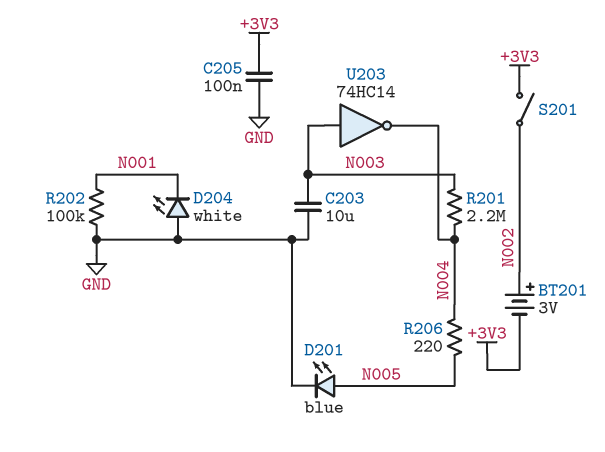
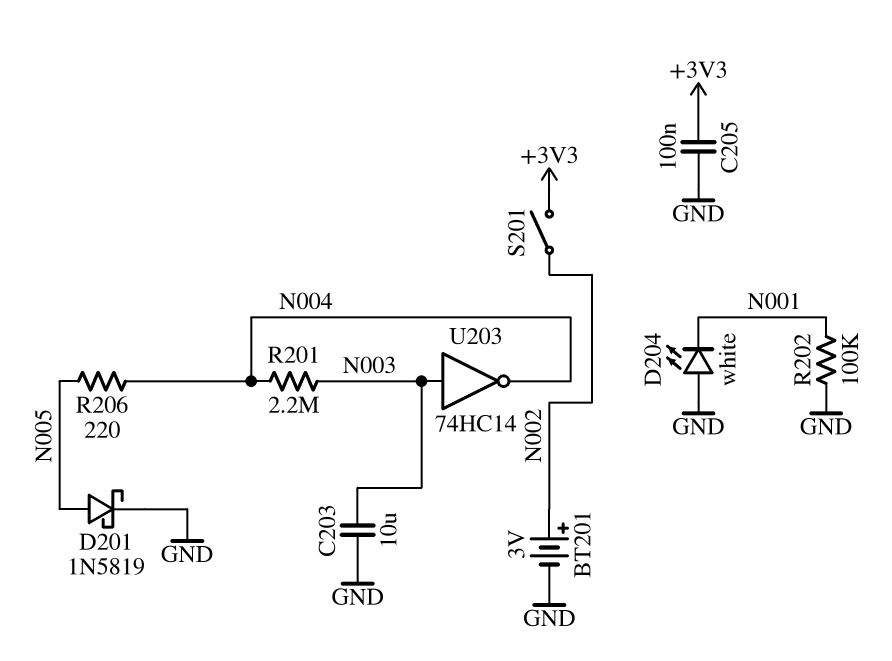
BT201: 3V (plus N002, minus +3V3) -> 3V (plus N002, minus GND)
D201: LED blue (A N005, K GND) -> schottky 1N5819 (A N005, K GND)

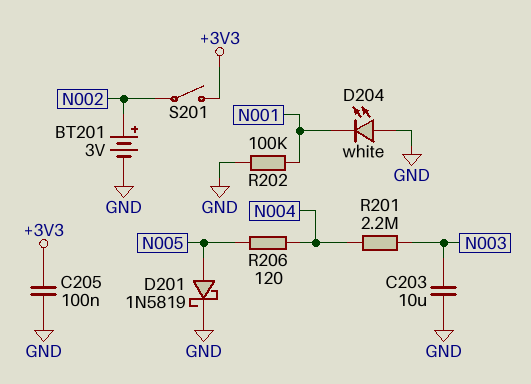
R206: 220 (N004, N005) -> 120 (N004, N005)
U203: NOT 74HC14 (in N003, out N004) -> none

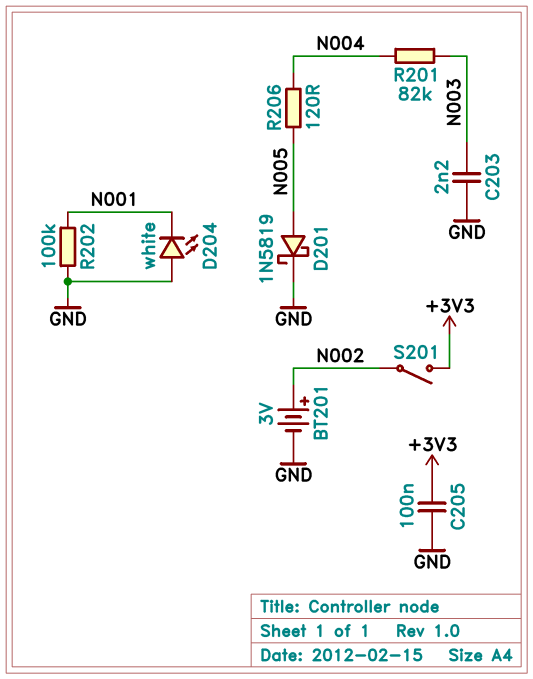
C203: 10uF (GND, N003) -> 2.2nF (GND, N003)
R201: 2.2M (N003, N004) -> 82k (N003, N004)

